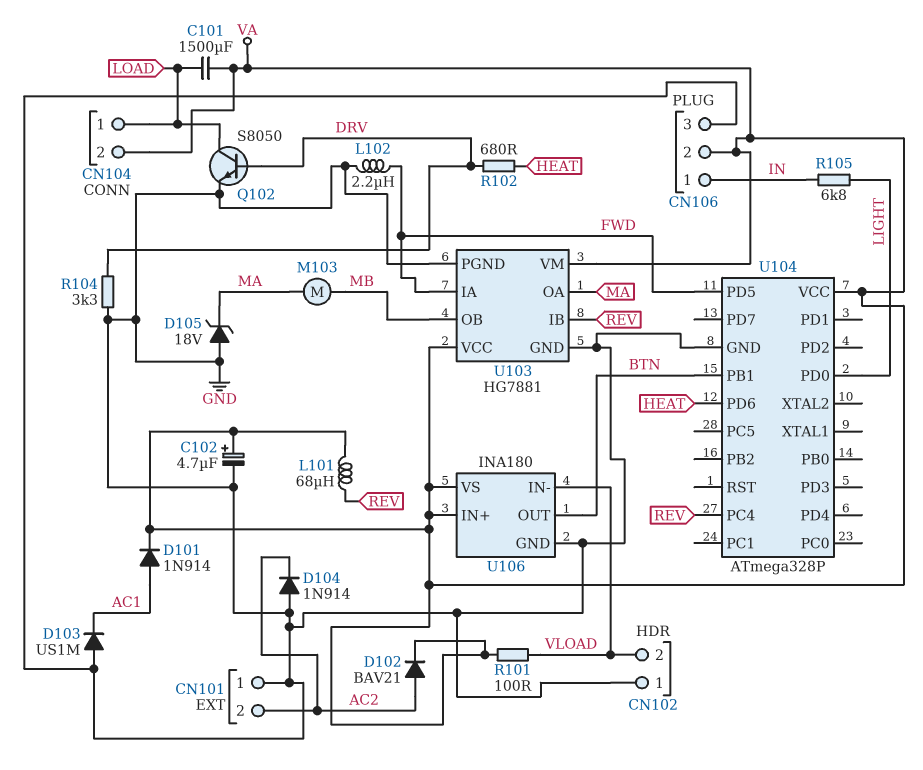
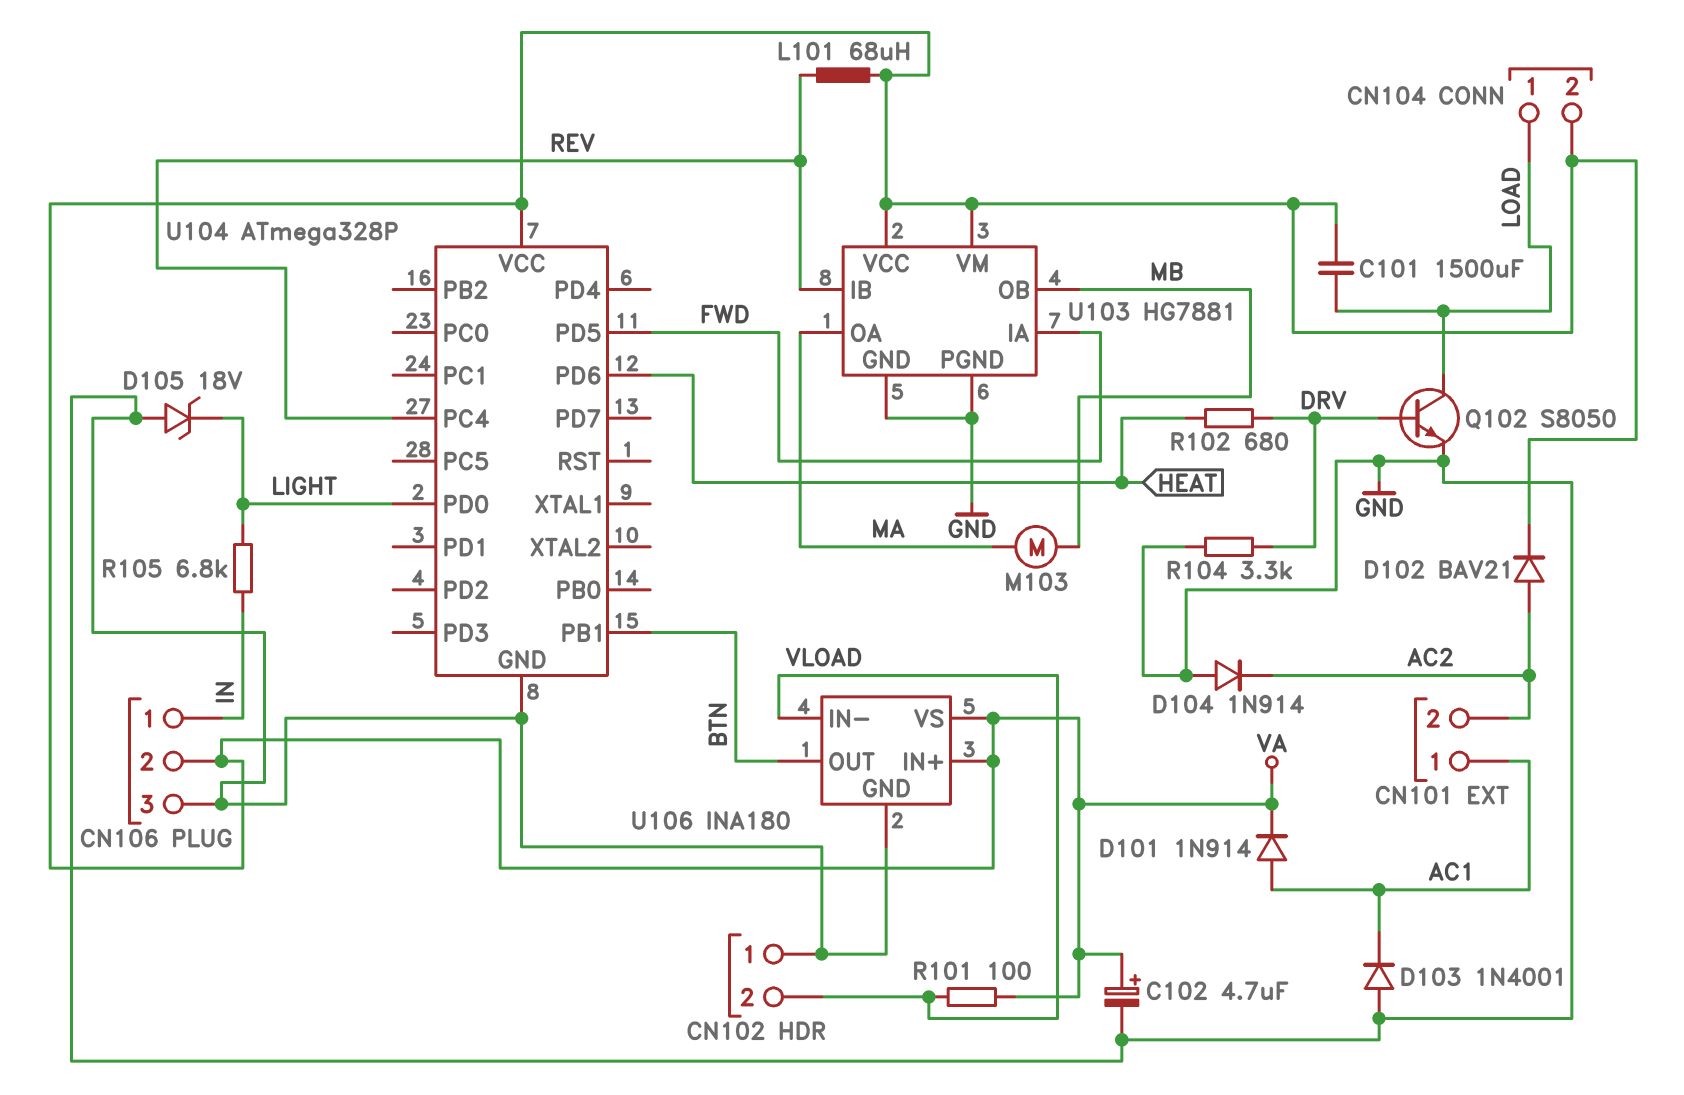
CN101 pin 1: GND -> AC1
D103: diode US1M (A GND, K AC1) -> diode 1N4001 (A GND, K AC1)
D105: zener 18V (A GND, K MA) -> zener 18V (A GND, K LIGHT)
L102: 2.2uH (FWD, GND) -> none

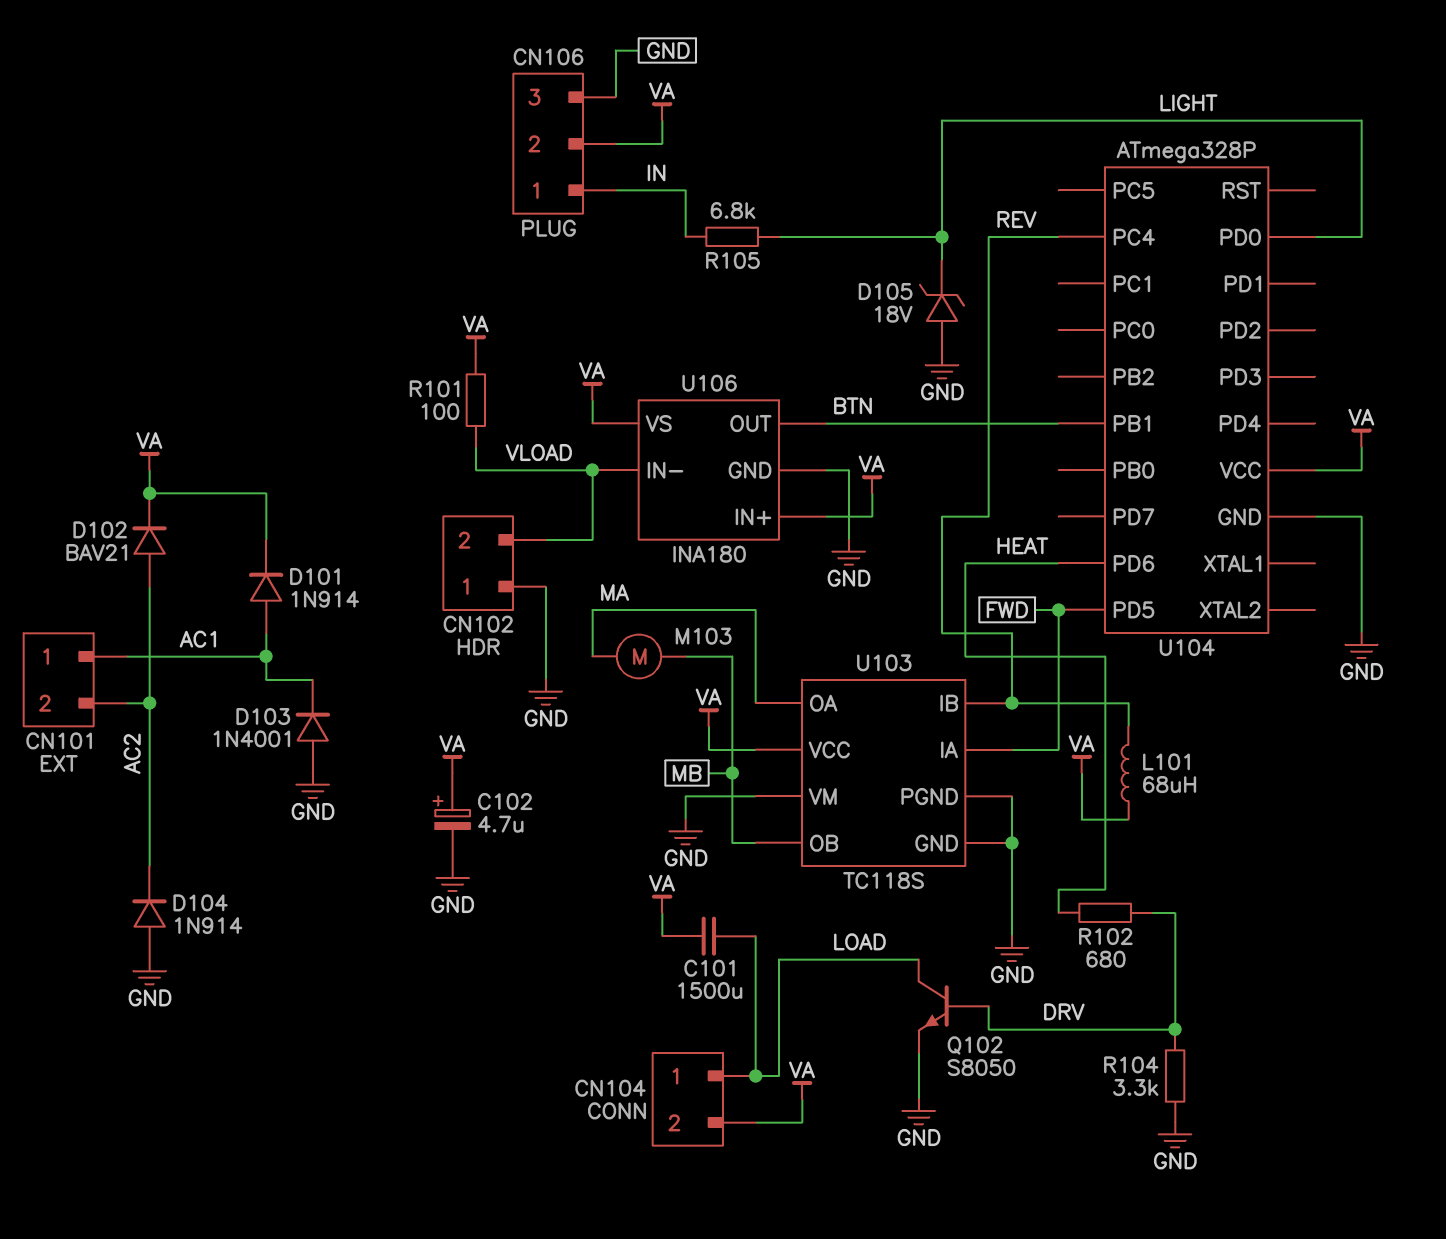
U103: HG7881 -> TC118S
U103 pin VM: VA -> GND

